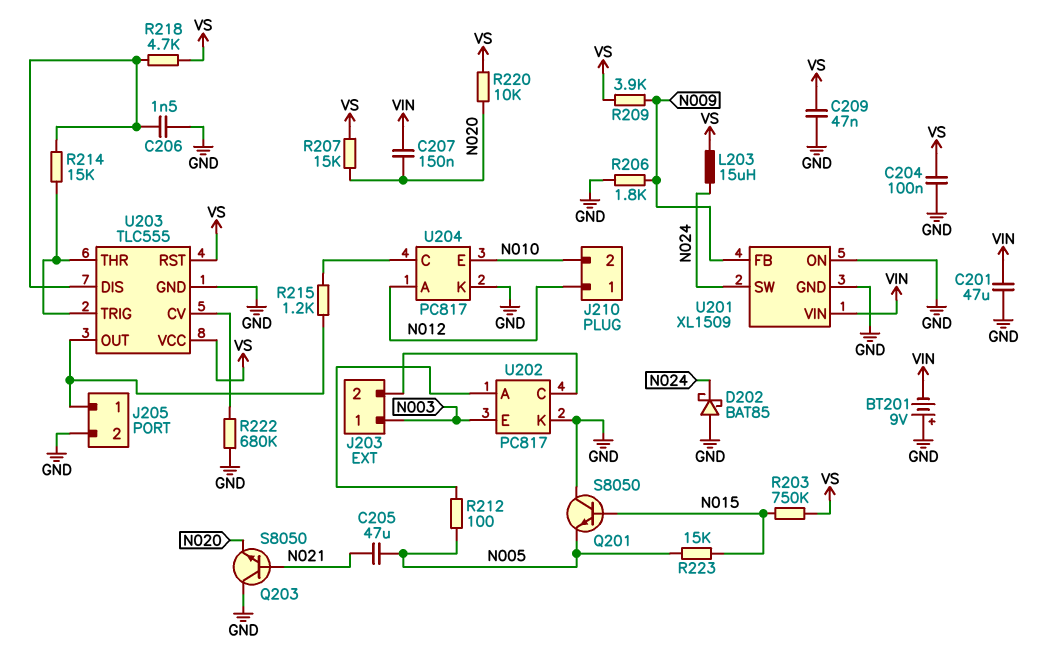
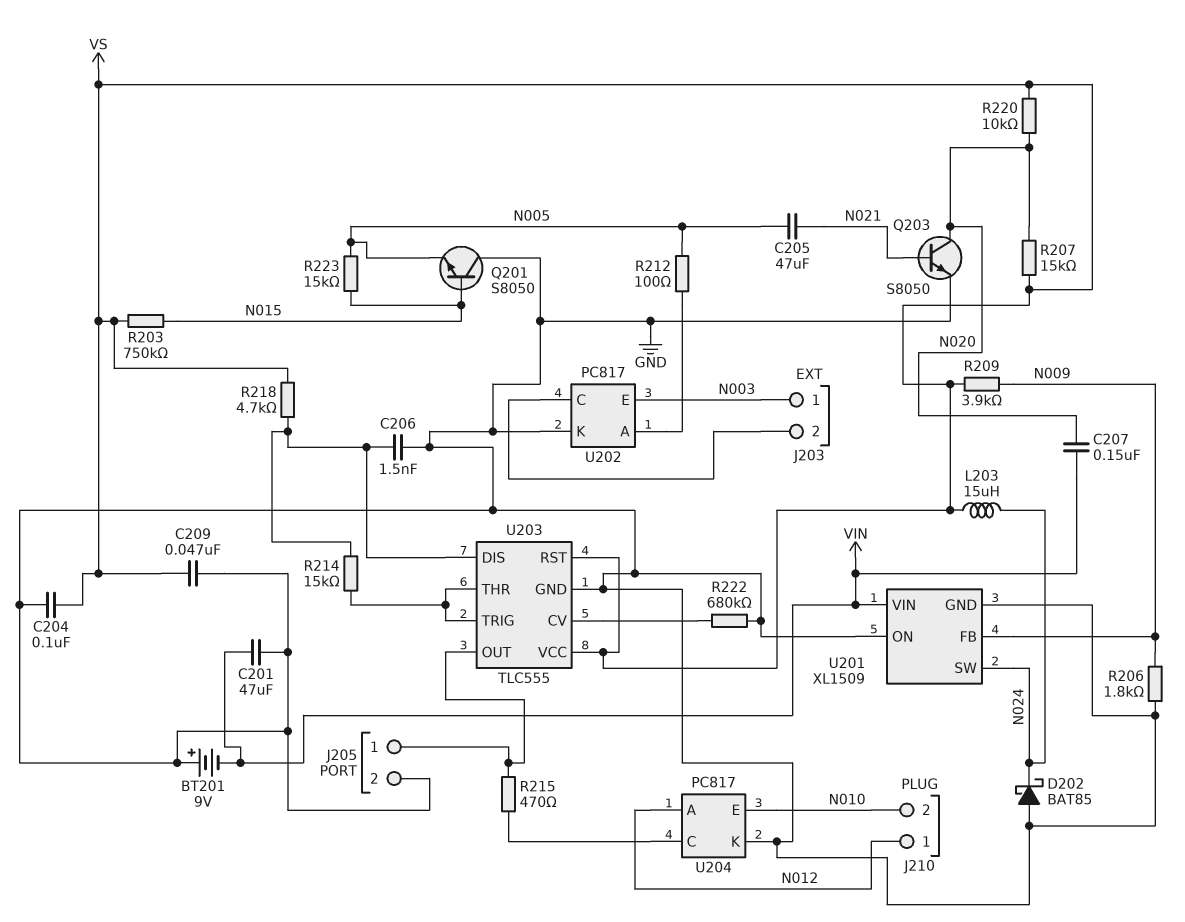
Q203: NPN S8050 (B N021, C GND, E N020) -> NPN S8050 (B N021, C N020, E GND)
R215: 1.2k (J205/1, U204/C) -> 470 (J205/1, U204/C)

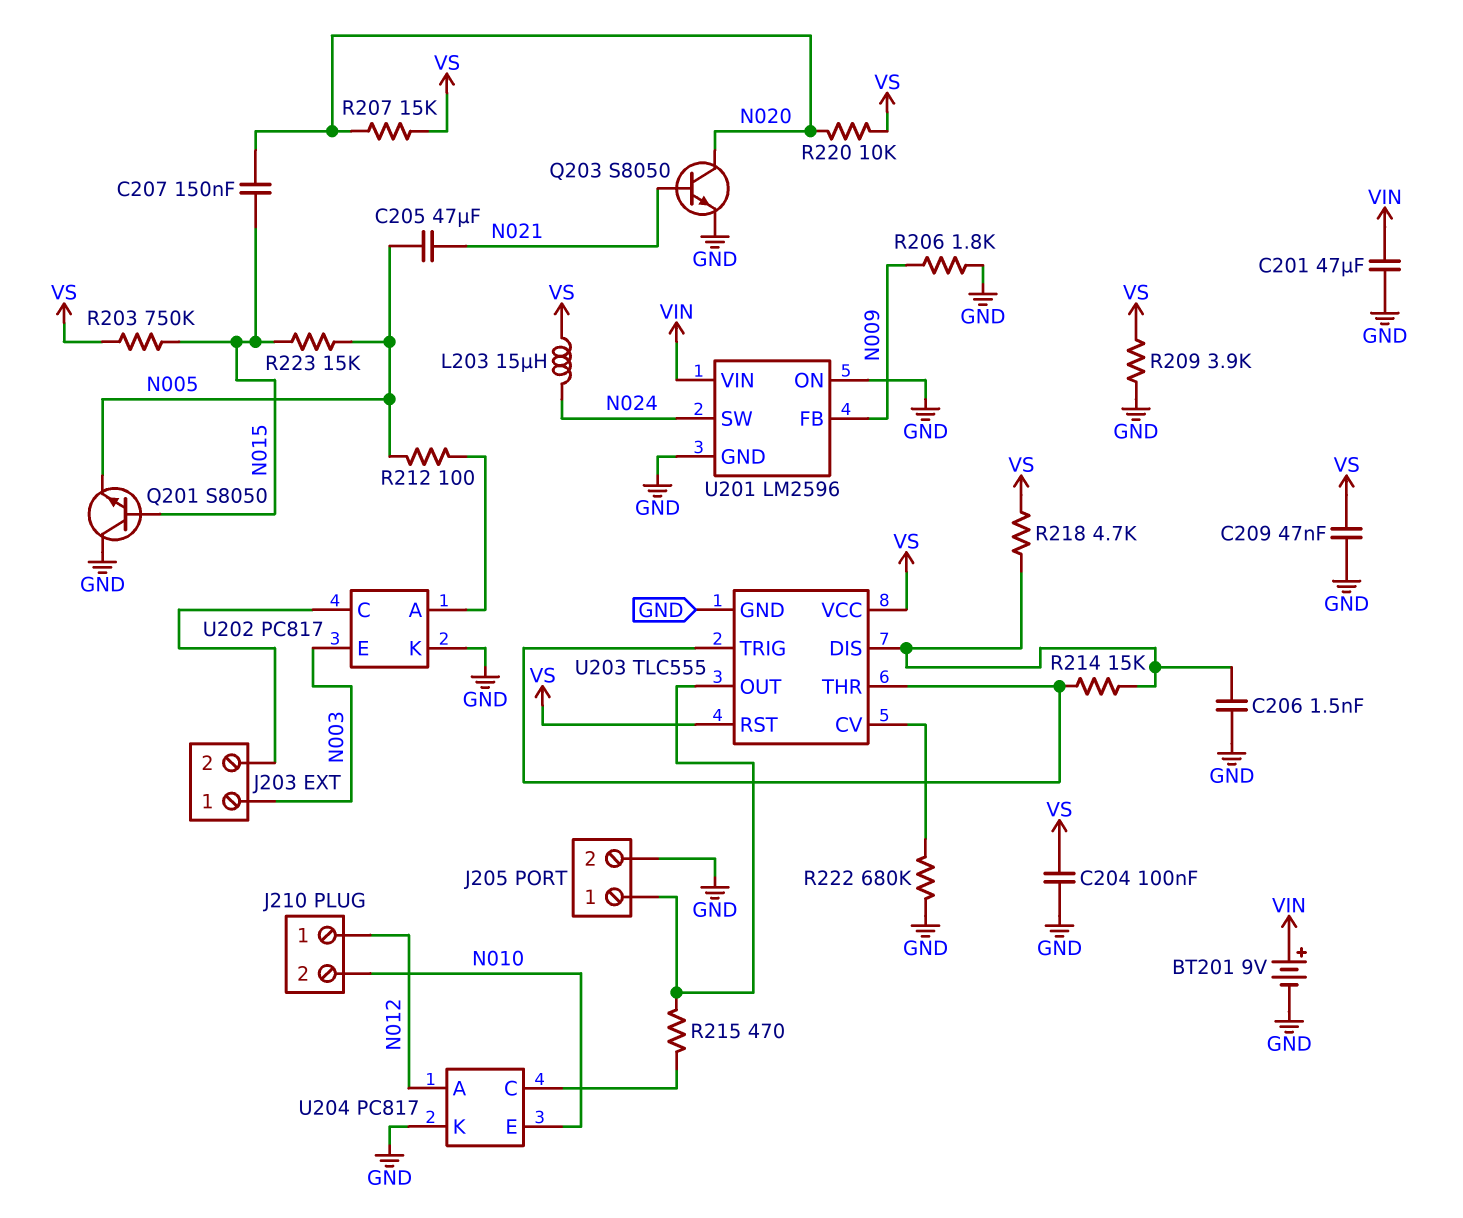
BT201: 9V (plus GND, minus VIN) -> 9V (plus VIN, minus GND)
C207: 150nF (N020, VIN) -> 150nF (N015, N020)
D202: schottky BAT85 (A GND, K N024) -> none
R209: 3.9k (N009, VS) -> 3.9k (GND, VS)
U201: XL1509 -> LM2596

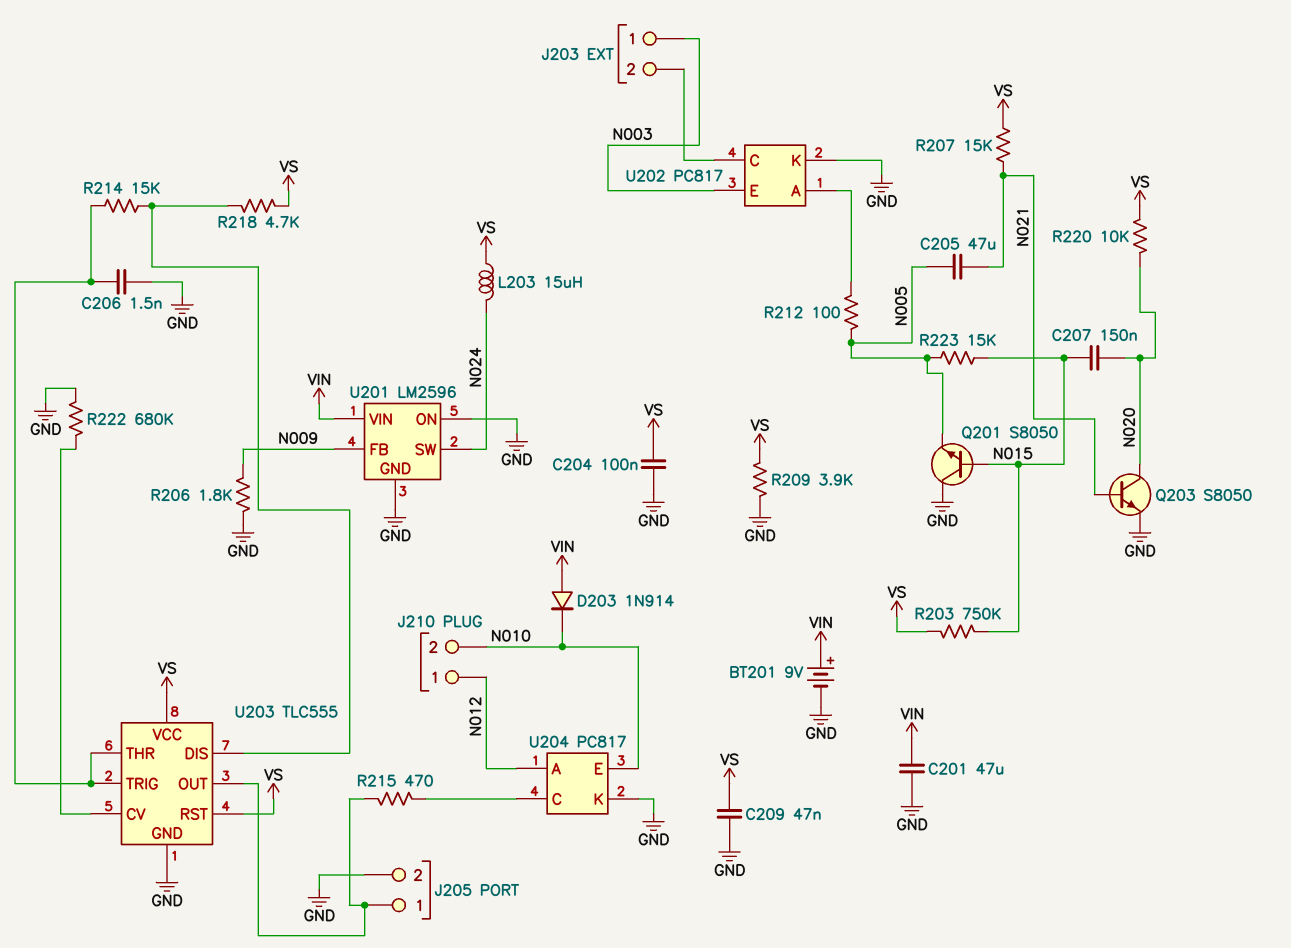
C206: 1.5nF (GND, U203/DIS) -> 1.5nF (GND, U203/THR)
D203: none -> diode 1N914 (A VIN, K N010)
R207: 15k (N020, VS) -> 15k (N021, VS)

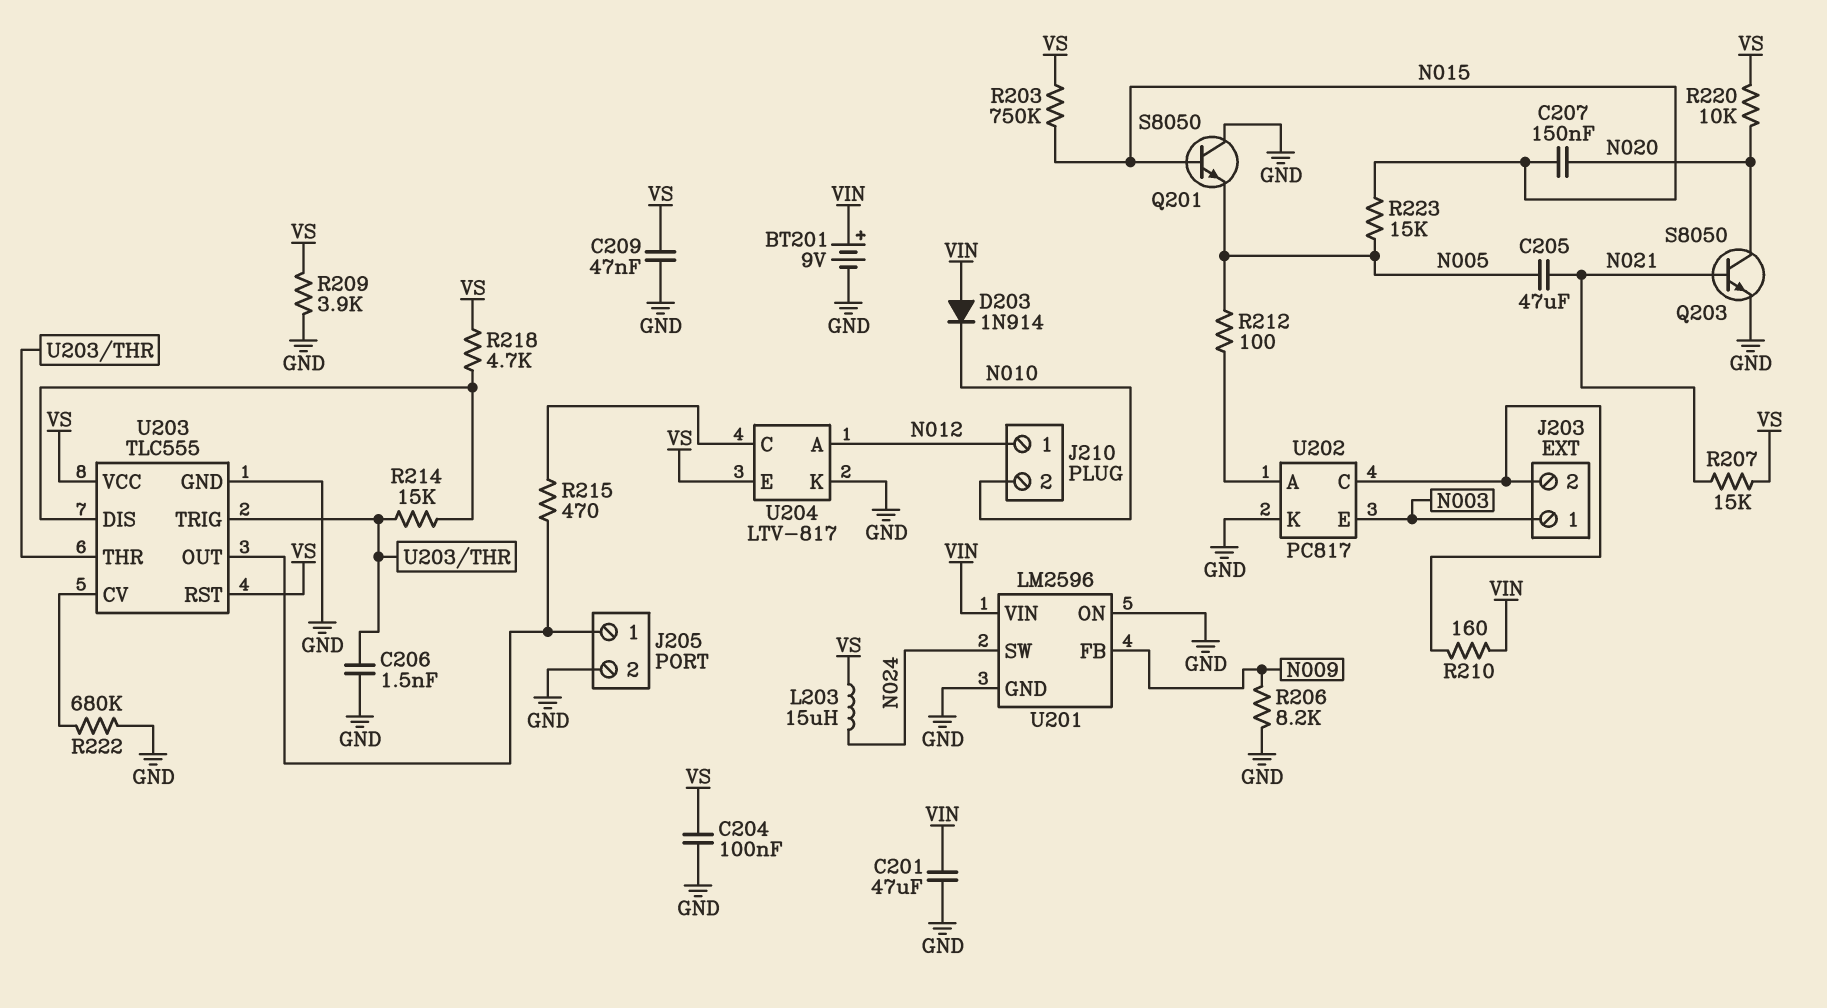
R206: 1.8k (GND, N009) -> 8.2k (GND, N009)
R210: none -> 160 (J203/2, VIN)
U204: PC817 -> LTV-817
U204 pin E: N010 -> VS

